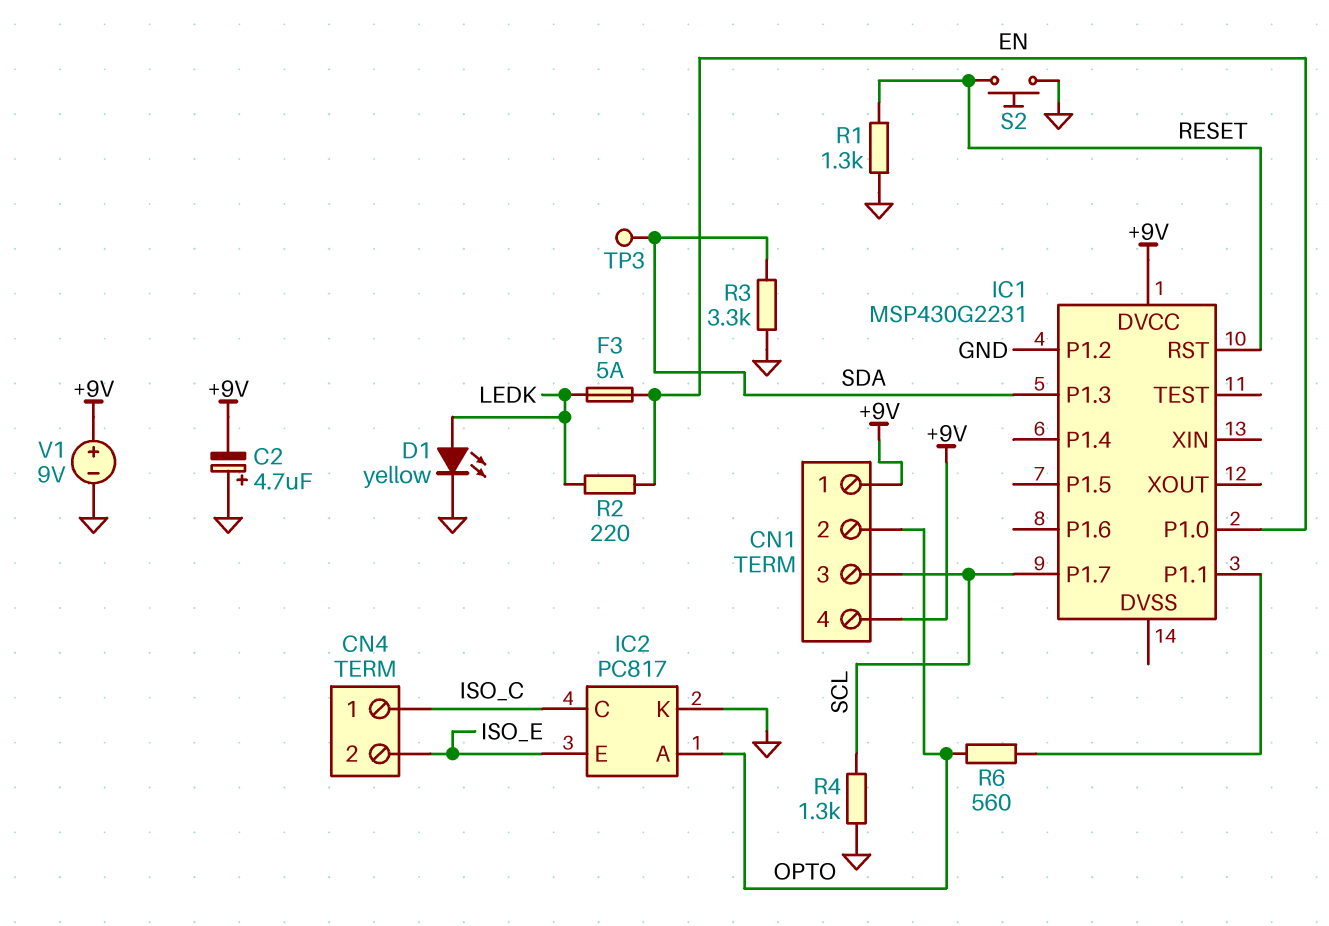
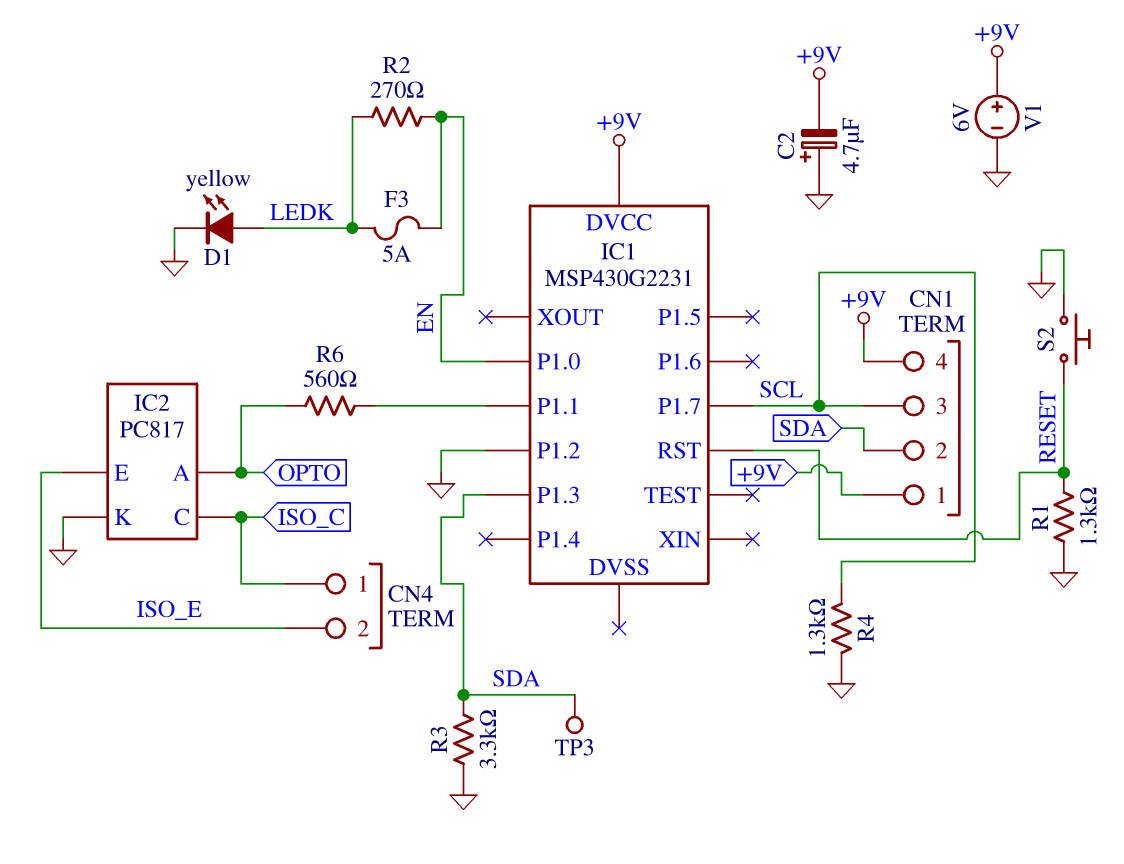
CN1 pin 2: OPTO -> SDA
R2: 220 (EN, LEDK) -> 270 (EN, LEDK)
V1: 9V (plus +9V, minus GND) -> 6V (plus +9V, minus GND)

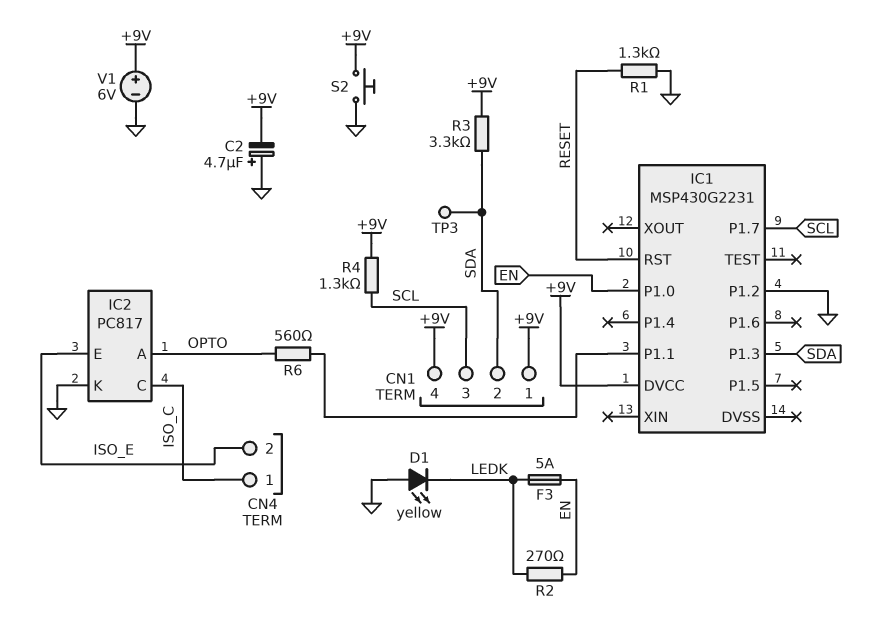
D1: LED yellow (A LEDK, K GND) -> LED yellow (A GND, K LEDK)
R3: 3.3k (GND, SDA) -> 3.3k (+9V, SDA)
R4: 1.3k (GND, SCL) -> 1.3k (+9V, SCL)
S2: button (GND, RESET) -> button (+9V, GND)

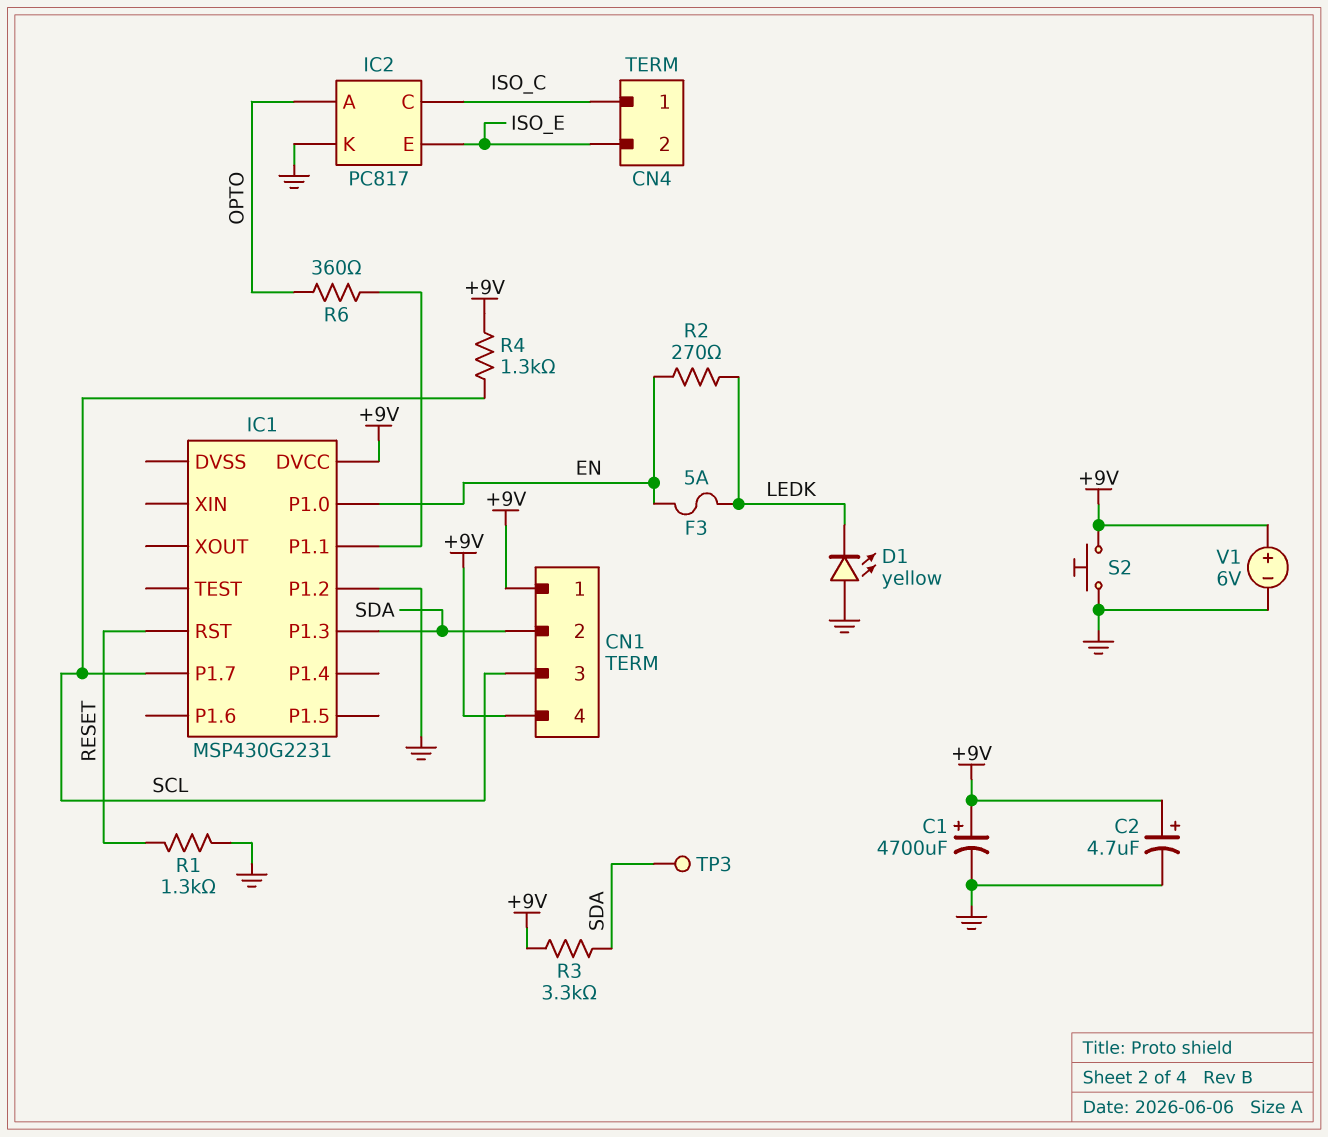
C1: none -> 4700uF (plus +9V, minus GND)
C2: 4.7uF (plus GND, minus +9V) -> 4.7uF (plus +9V, minus GND)
R6: 560 (IC1/P1.1, OPTO) -> 360 (IC1/P1.1, OPTO)

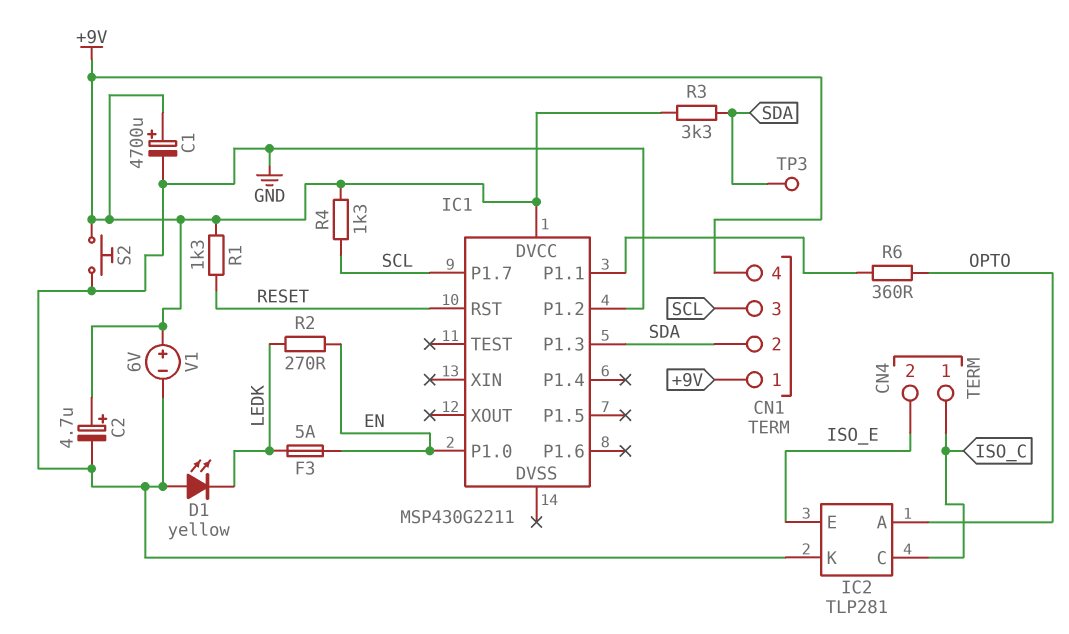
IC1: MSP430G2231 -> MSP430G2211
IC2: PC817 -> TLP281
R1: 1.3k (GND, RESET) -> 1.3k (+9V, RESET)

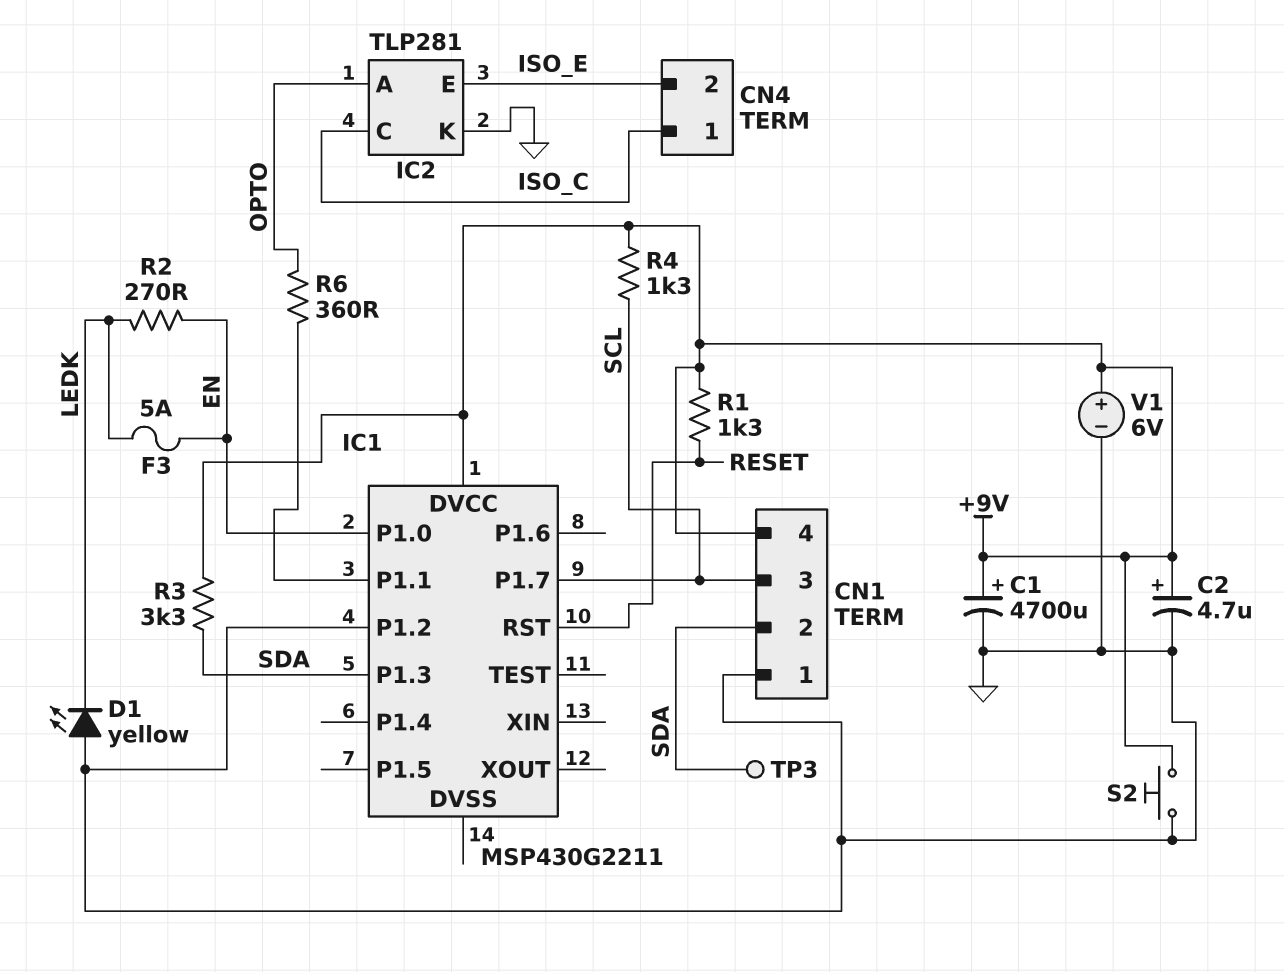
CN1 pin 1: +9V -> GND

